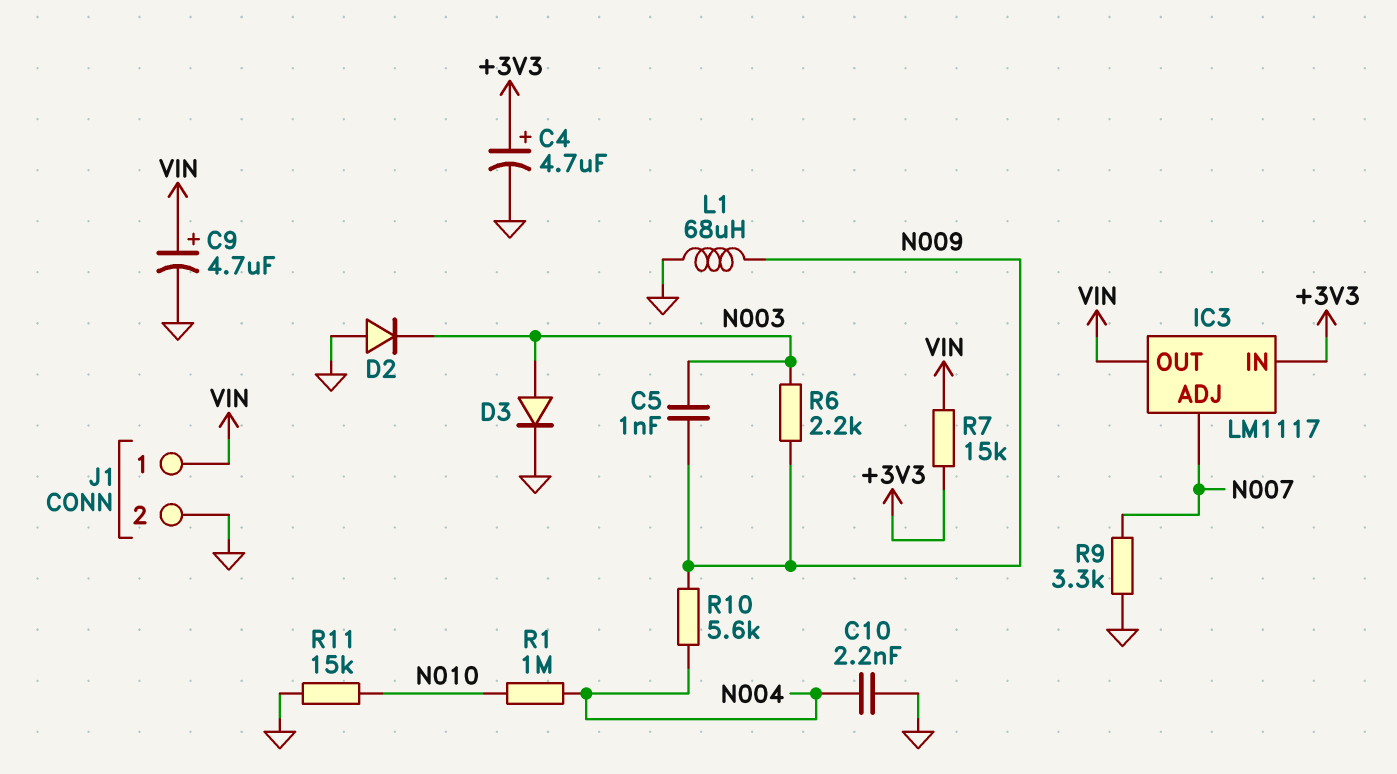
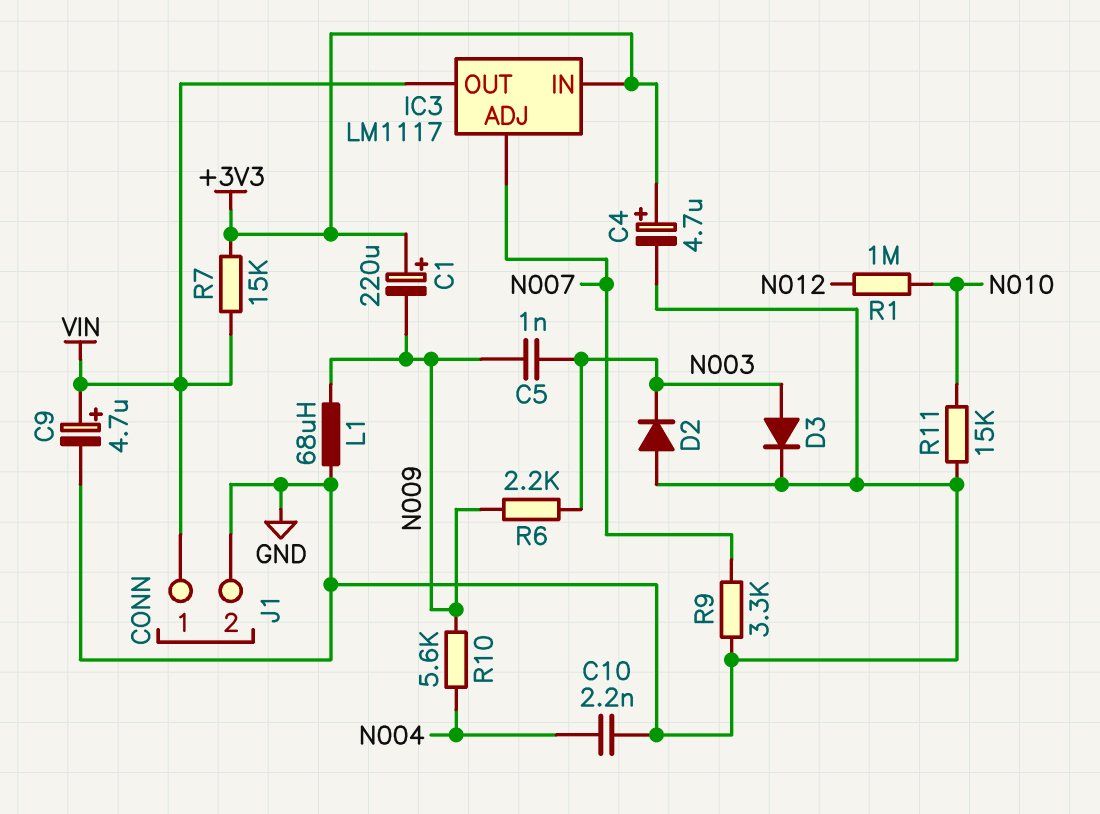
C1: none -> 220uF (plus +3V3, minus N009)
R1: 1M (N004, N010) -> 1M (N010, N012)

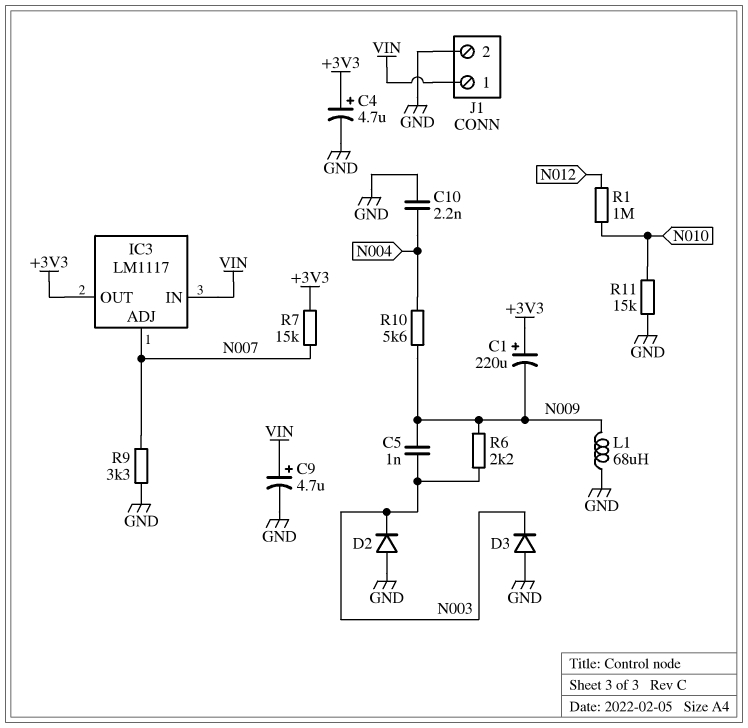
D3: diode (A N003, K GND) -> diode (A GND, K N003)
IC3 pin IN: +3V3 -> VIN
IC3 pin OUT: VIN -> +3V3
R7: 15k (+3V3, VIN) -> 15k (+3V3, N007)

